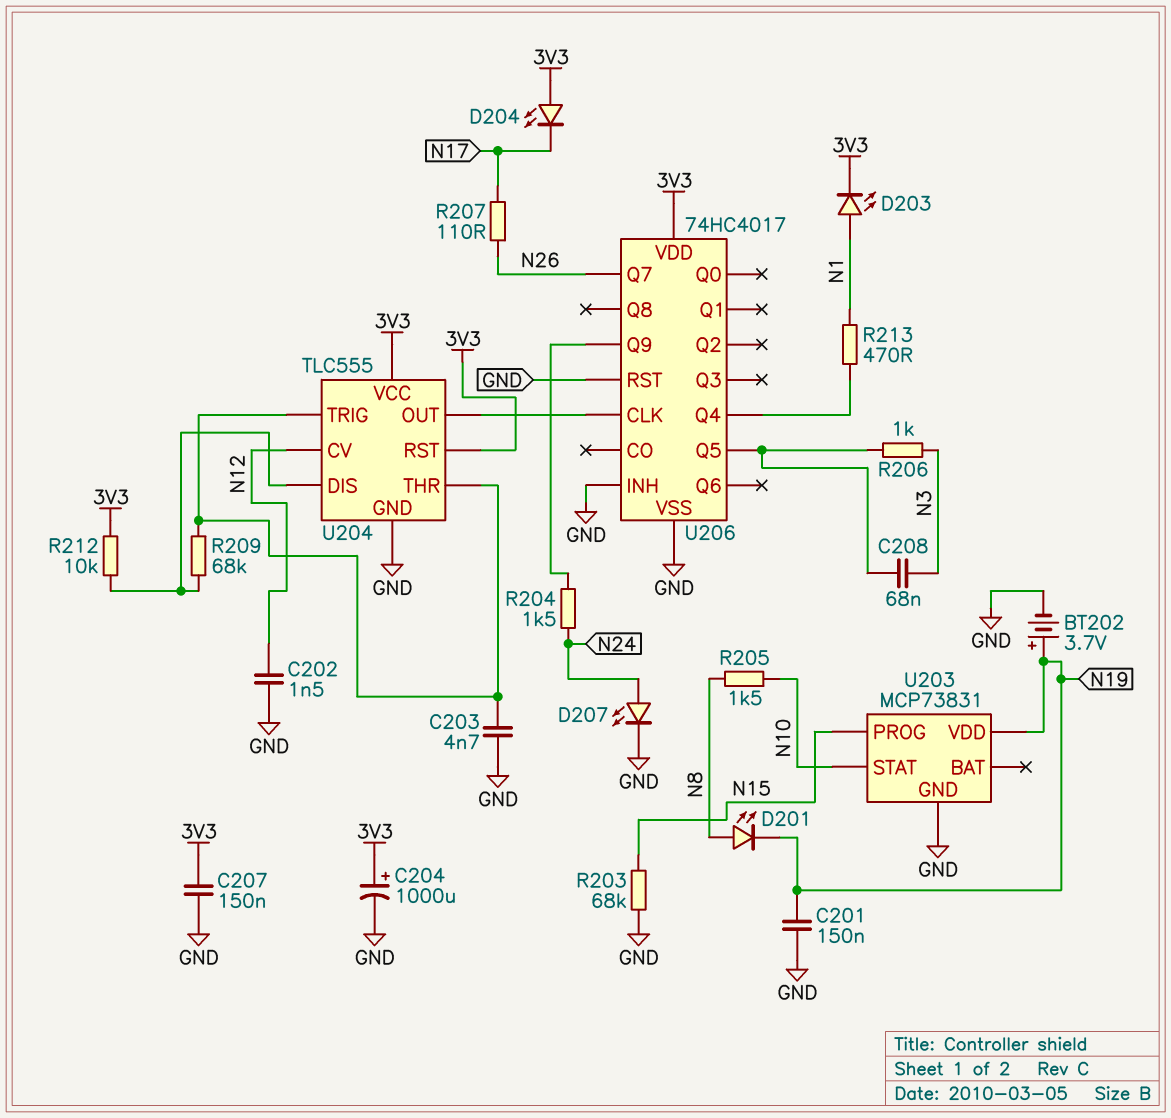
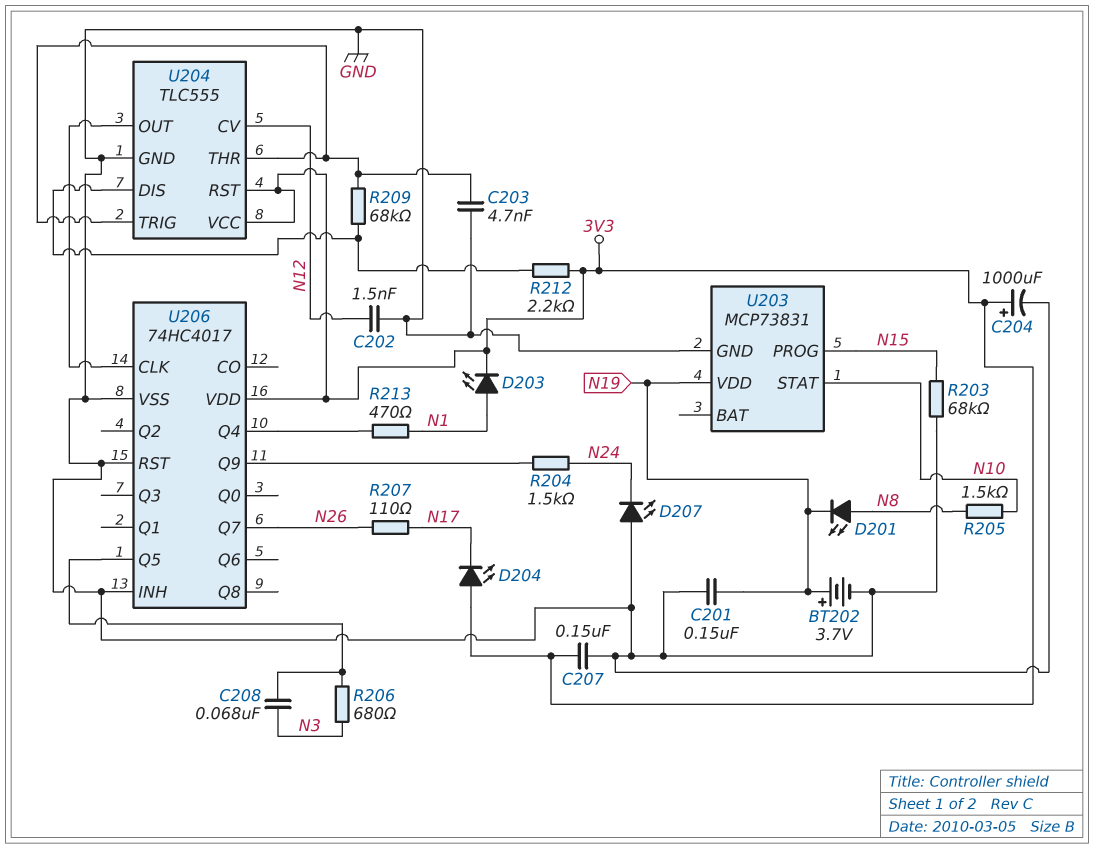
D207: LED (A N24, K GND) -> LED (A GND, K N24)
R206: 1k (N3, U206/Q5) -> 680 (N3, U206/Q5)
R212: 10k (3V3, U204/DIS) -> 2.2k (3V3, U204/DIS)

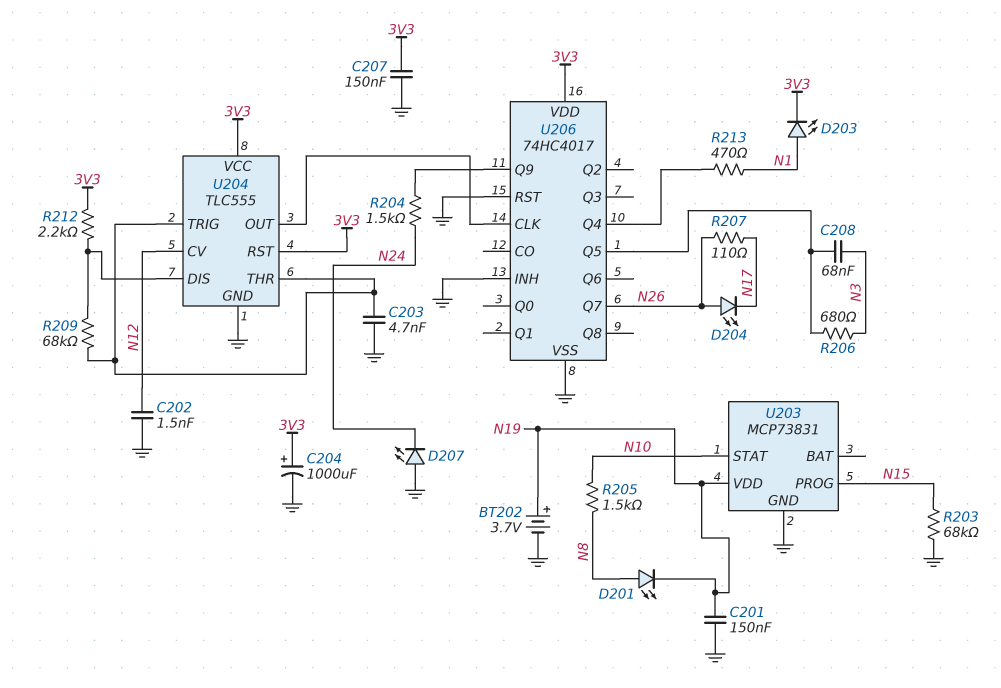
D204: LED (A 3V3, K N17) -> LED (A N26, K N17)

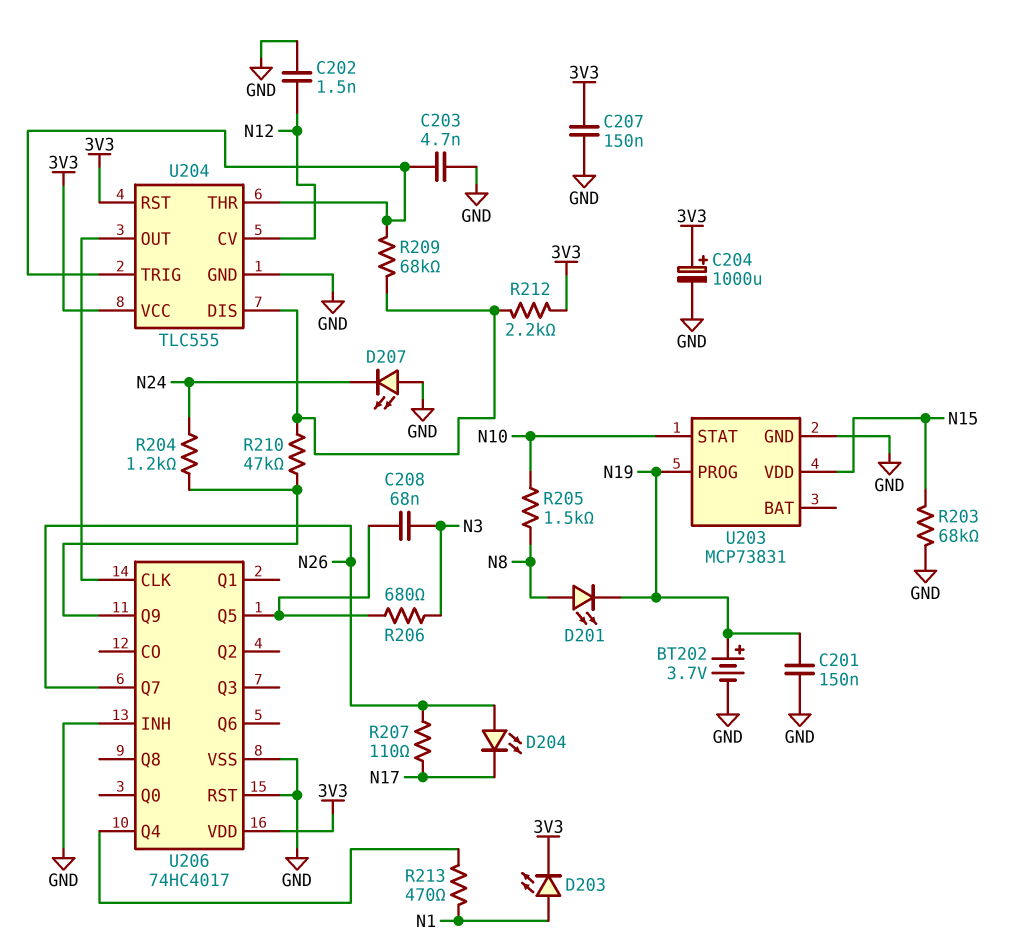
R204: 1.5k (N24, U206/Q9) -> 1.2k (N24, U206/Q9)
R210: none -> 47k (U204/DIS, U206/Q9)
U203 pin PROG: N15 -> N19
U203 pin VDD: N19 -> N15

